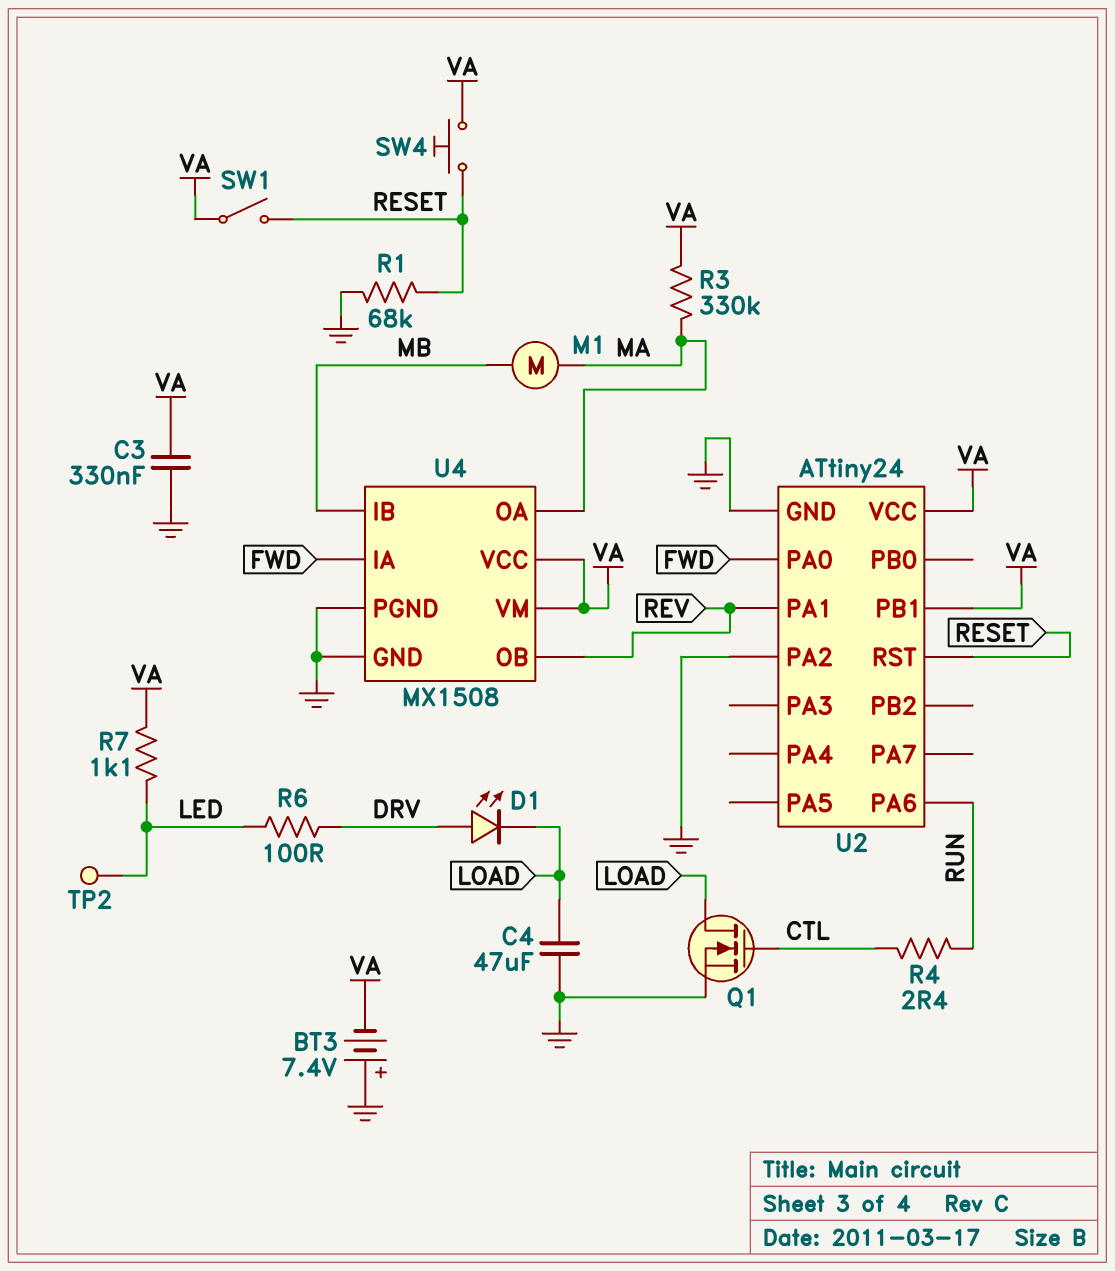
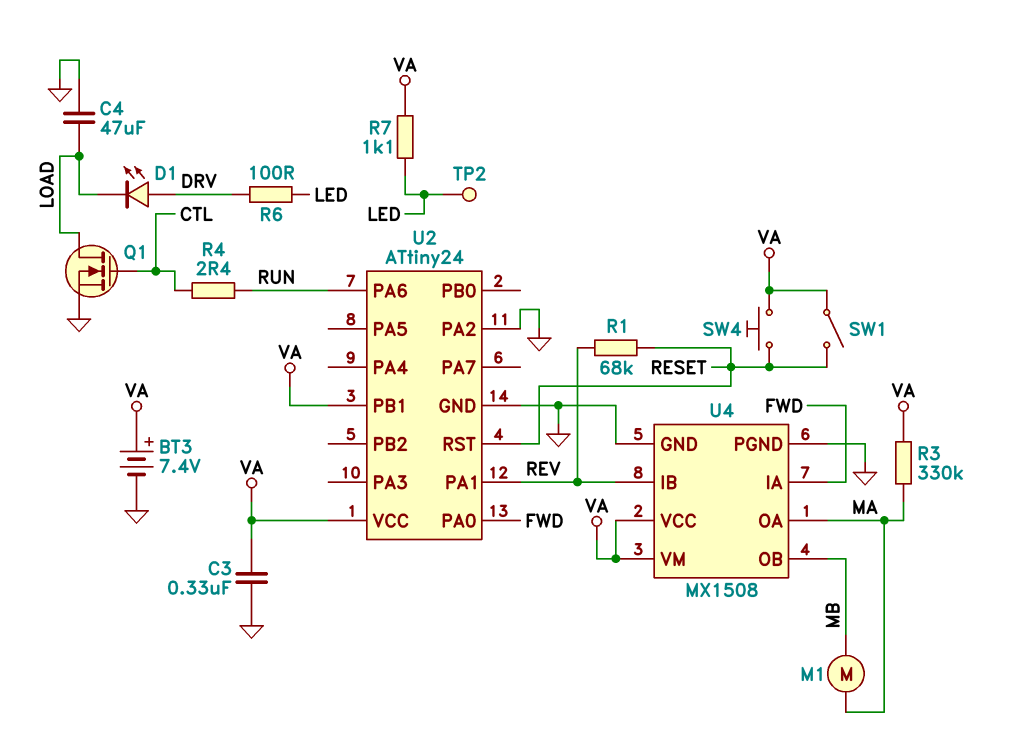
BT3: 7.4V (plus GND, minus VA) -> 7.4V (plus VA, minus GND)
R1: 68k (GND, RESET) -> 68k (RESET, REV)
U4 pin IB: MB -> REV
U4 pin OB: REV -> MB

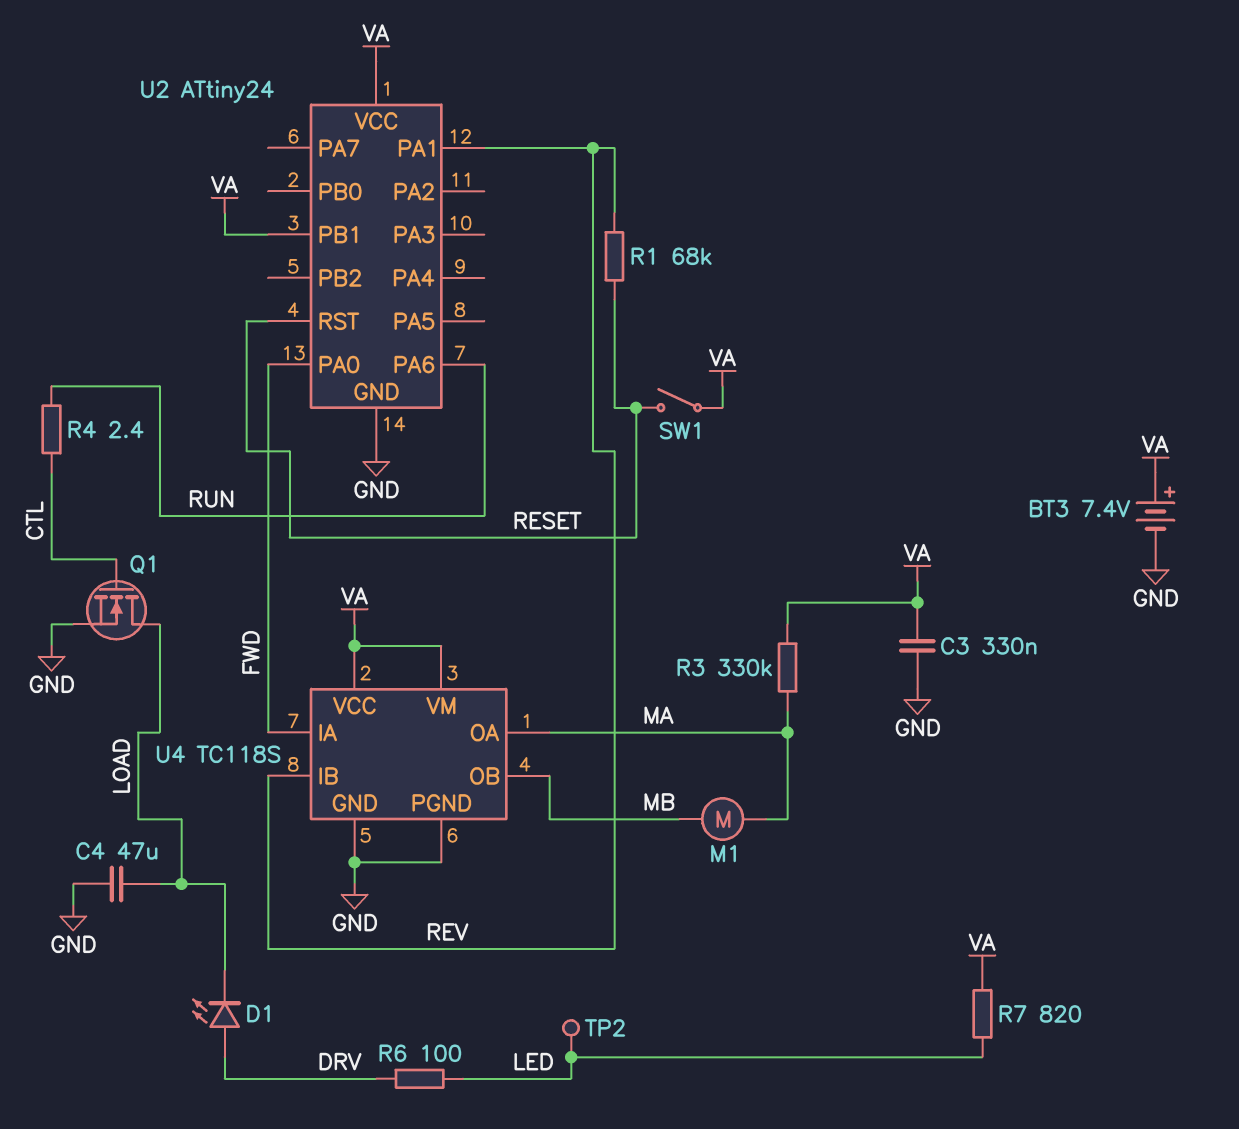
R7: 1.1k (LED, VA) -> 820 (LED, VA)
SW4: button (RESET, VA) -> none
U2 pin PA2: GND -> none
U4: MX1508 -> TC118S

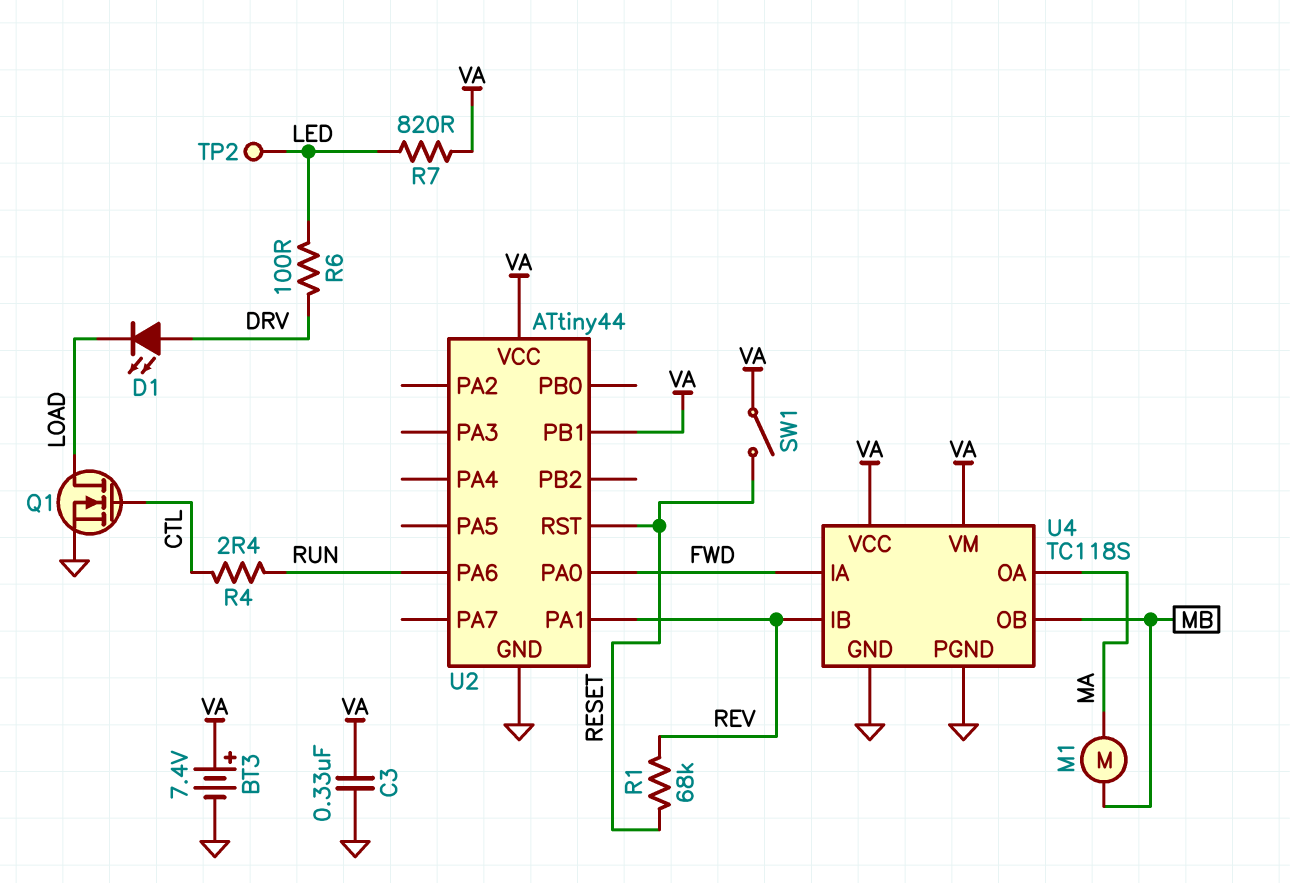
C4: 47uF (GND, LOAD) -> none
R3: 330k (MA, VA) -> none
U2: ATtiny24 -> ATtiny44

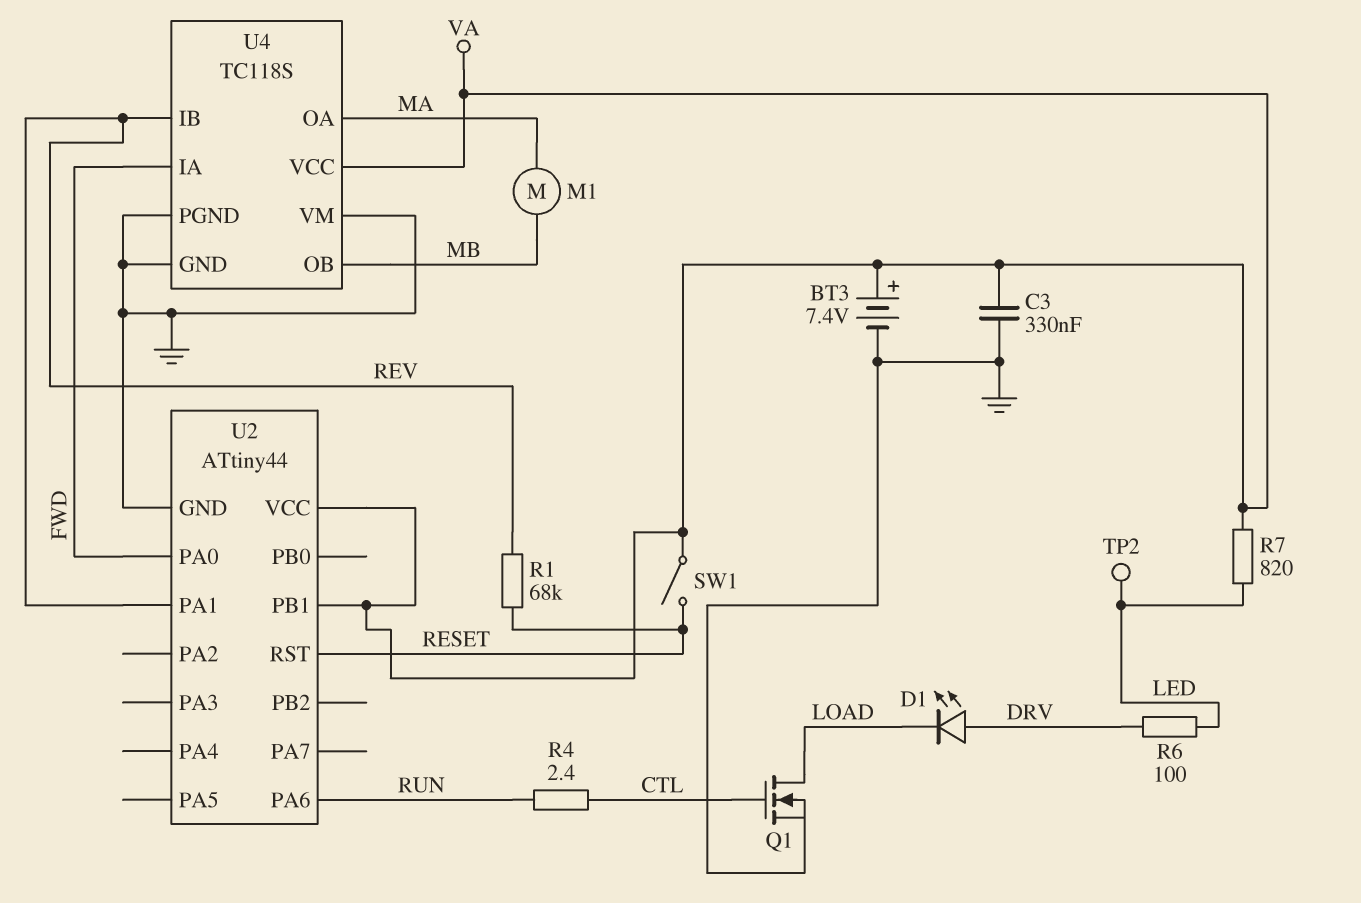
U4 pin VM: VA -> GND

